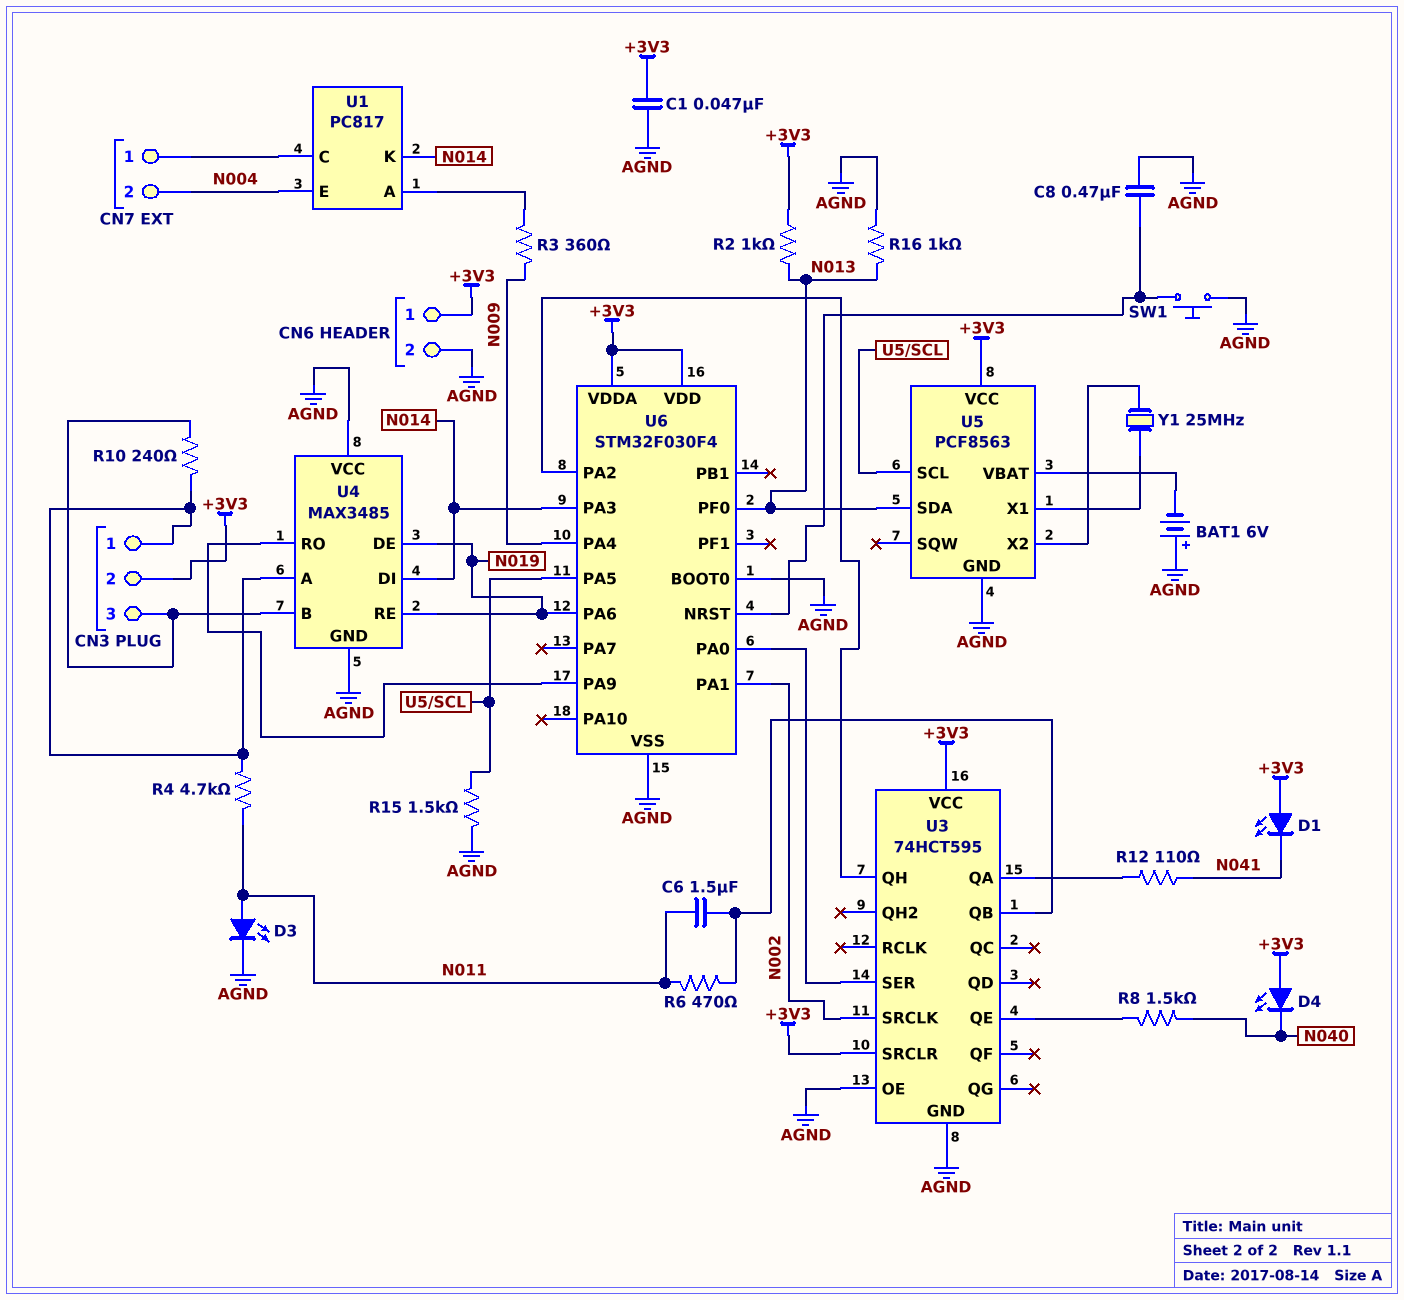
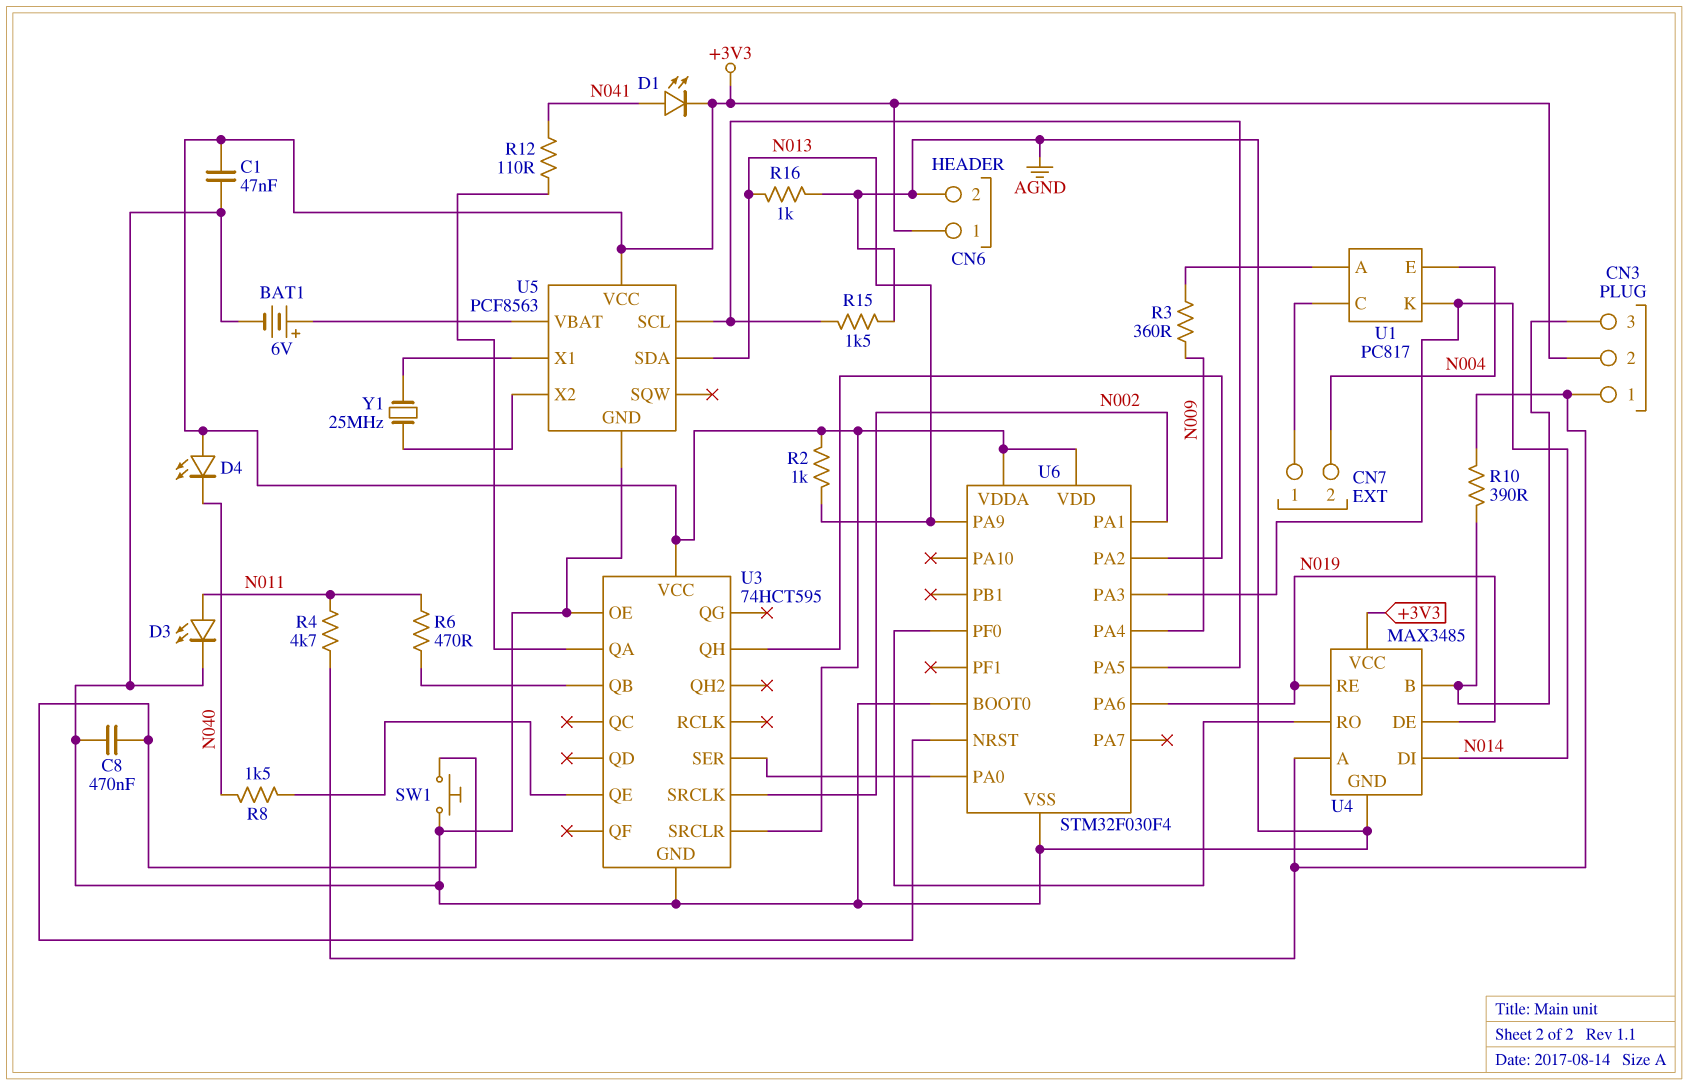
BAT1: 6V (plus AGND, minus U5/VBAT) -> 6V (plus U5/VBAT, minus AGND)
C6: 1.5uF (N011, U3/QB) -> none
D1: LED (A +3V3, K N041) -> LED (A N041, K +3V3)
R10: 240 (CN3/1, CN3/3) -> 390 (CN3/1, CN3/3)
U4 pin VCC: AGND -> +3V3
U6 pin PA9: U4/RO -> N013
U6 pin PF0: N013 -> U4/RO

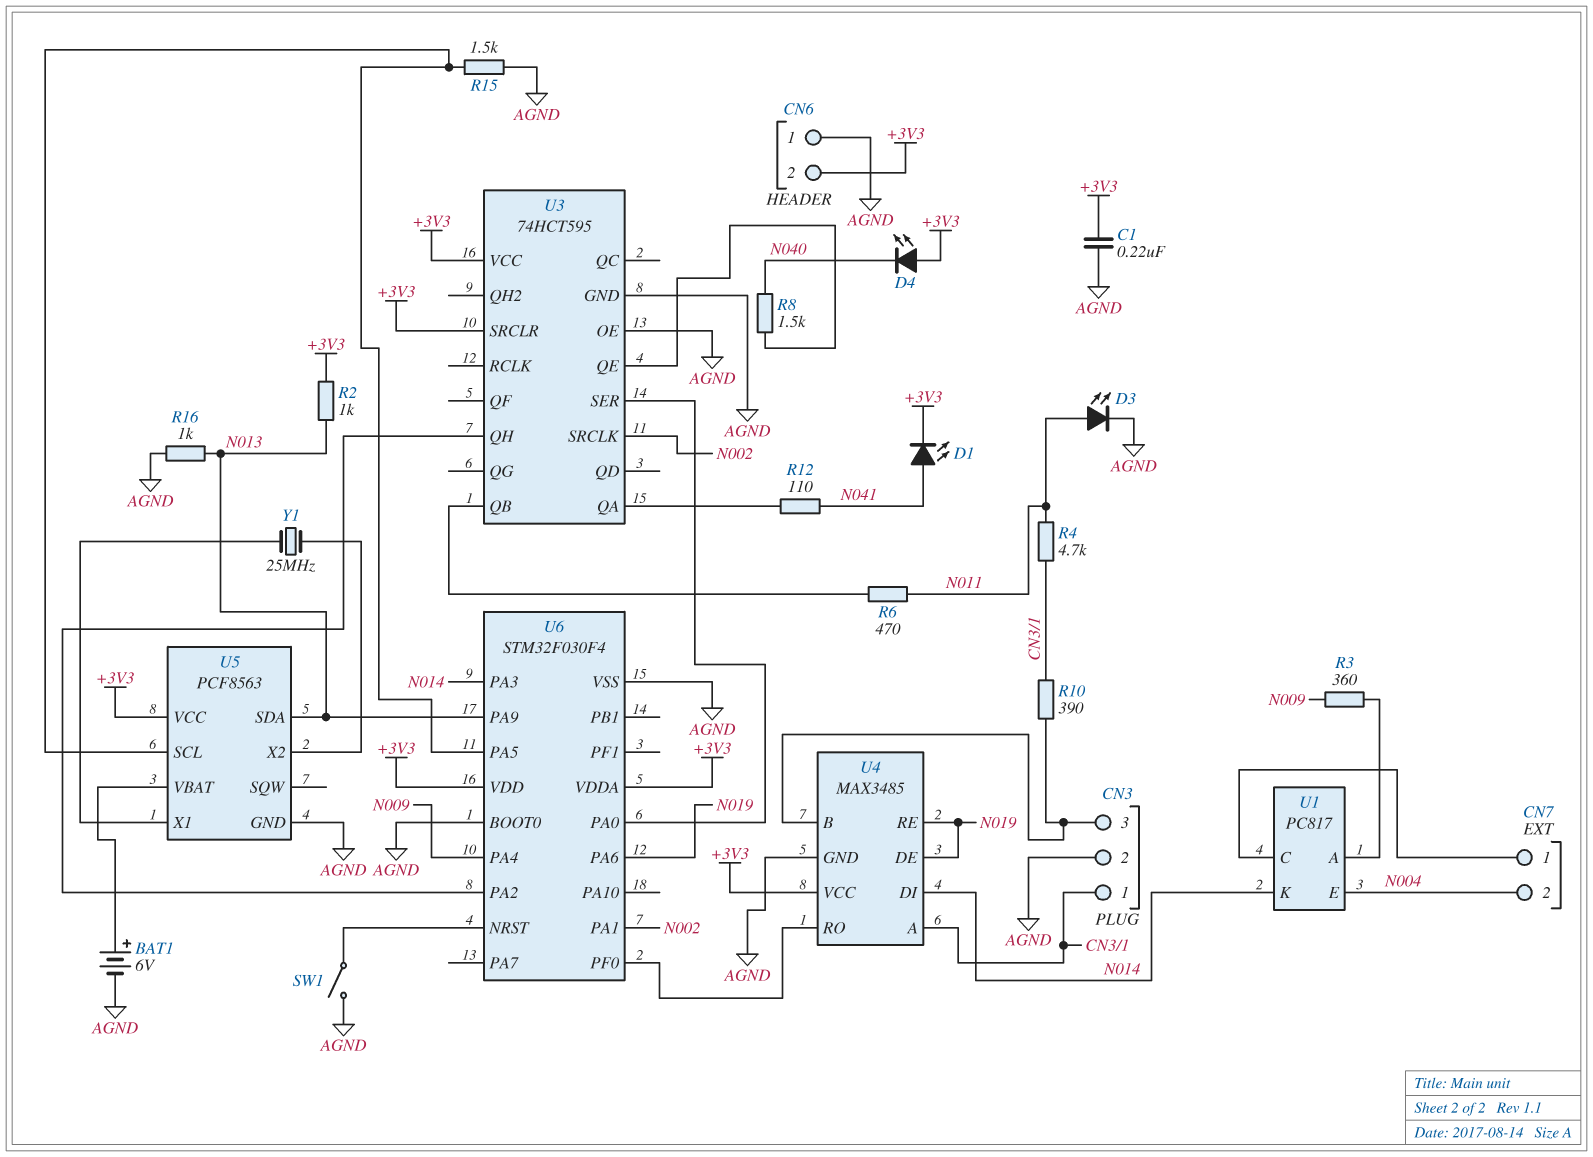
C1: 47nF (+3V3, AGND) -> 220nF (+3V3, AGND)
C8: 470nF (AGND, U6/NRST) -> none
CN3 pin 2: +3V3 -> AGND
CN6 pin 1: +3V3 -> AGND
CN6 pin 2: AGND -> +3V3
SW1: button (AGND, U6/NRST) -> switch (AGND, U6/NRST)

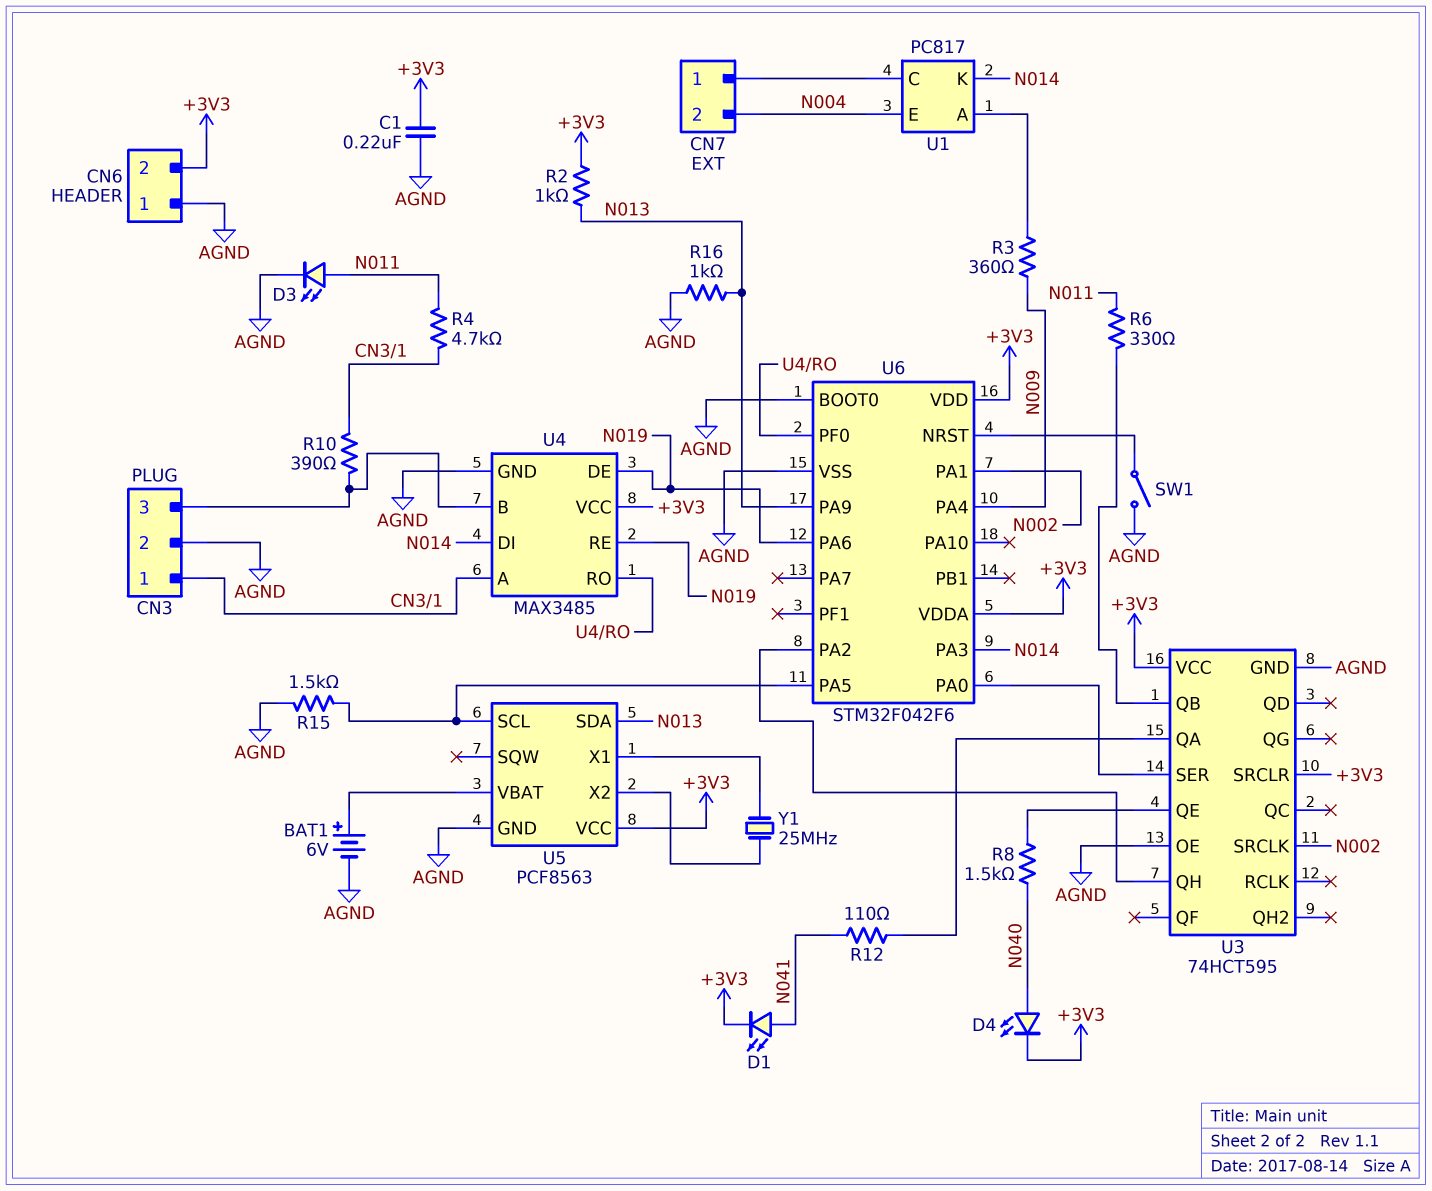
D4: LED (A +3V3, K N040) -> LED (A N040, K +3V3)
R6: 470 (N011, U3/QB) -> 330 (N011, U3/QB)
U6: STM32F030F4 -> STM32F042F6

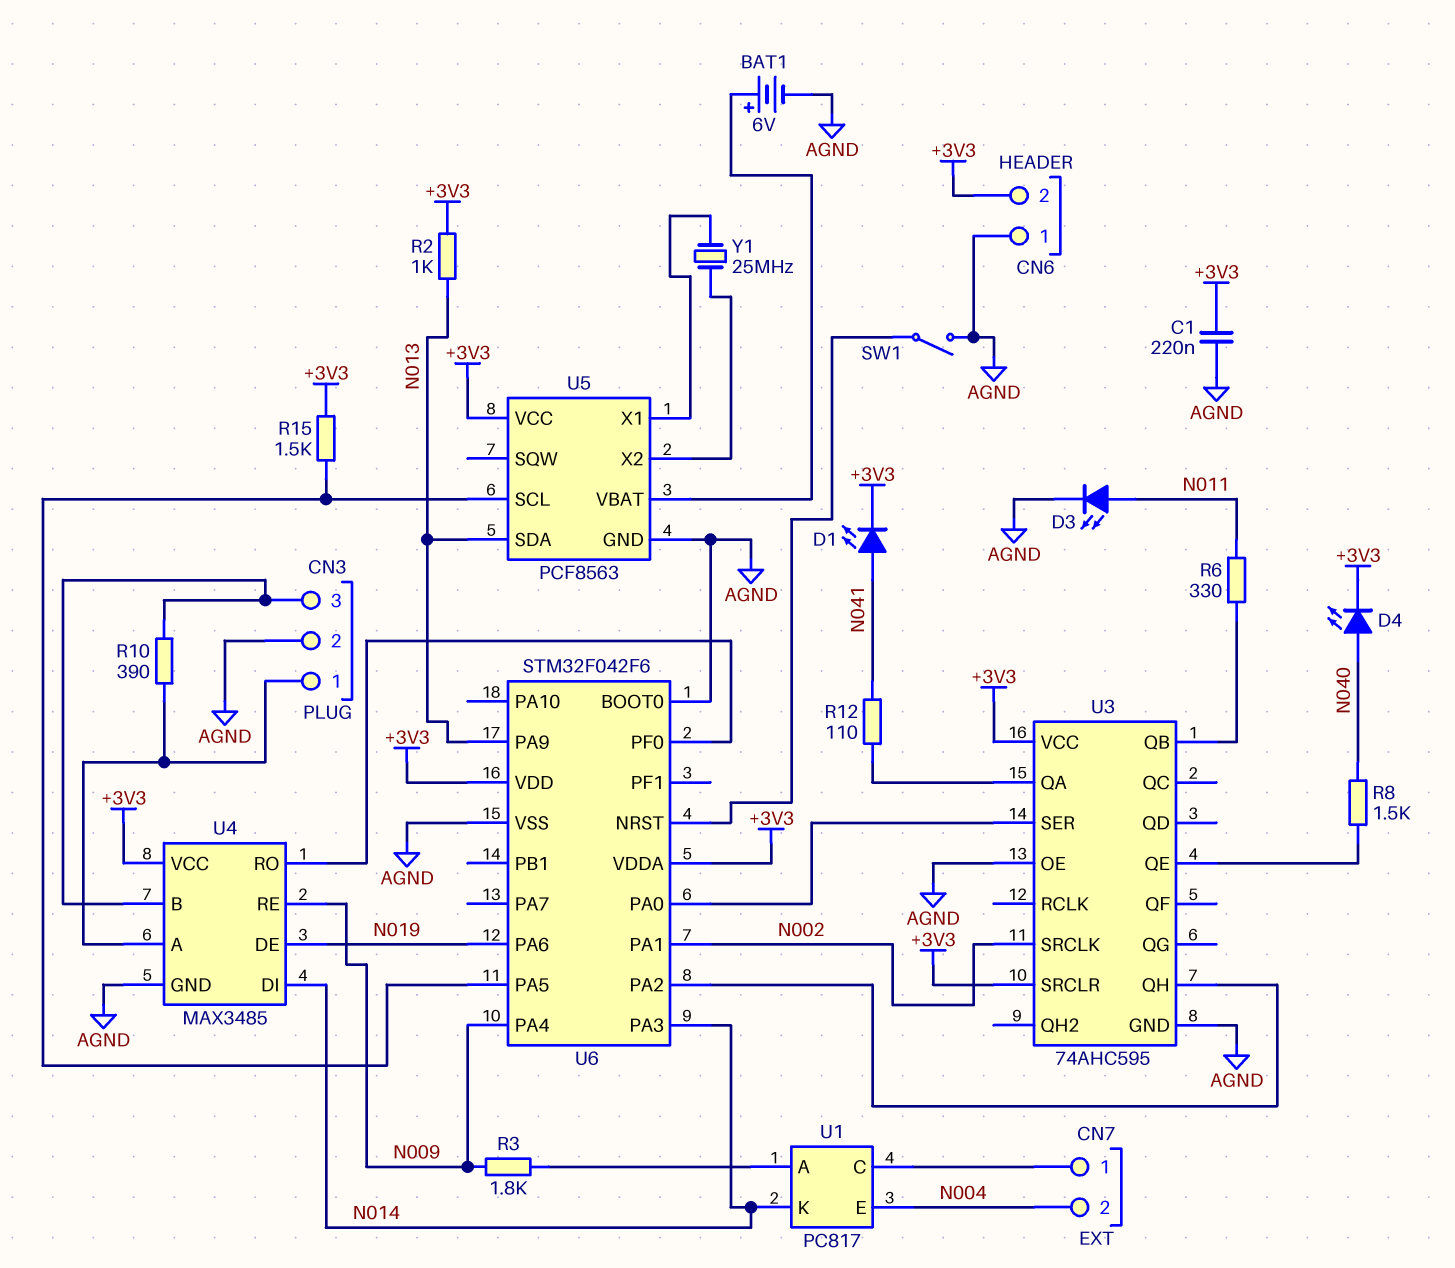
R3: 360 (N009, U1/A) -> 1.8k (N009, U1/A)
R4: 4.7k (CN3/1, N011) -> none
R15: 1.5k (AGND, U5/SCL) -> 1.5k (+3V3, U5/SCL)
R16: 1k (AGND, N013) -> none
U3: 74HCT595 -> 74AHC595
U4 pin RE: N019 -> N009

